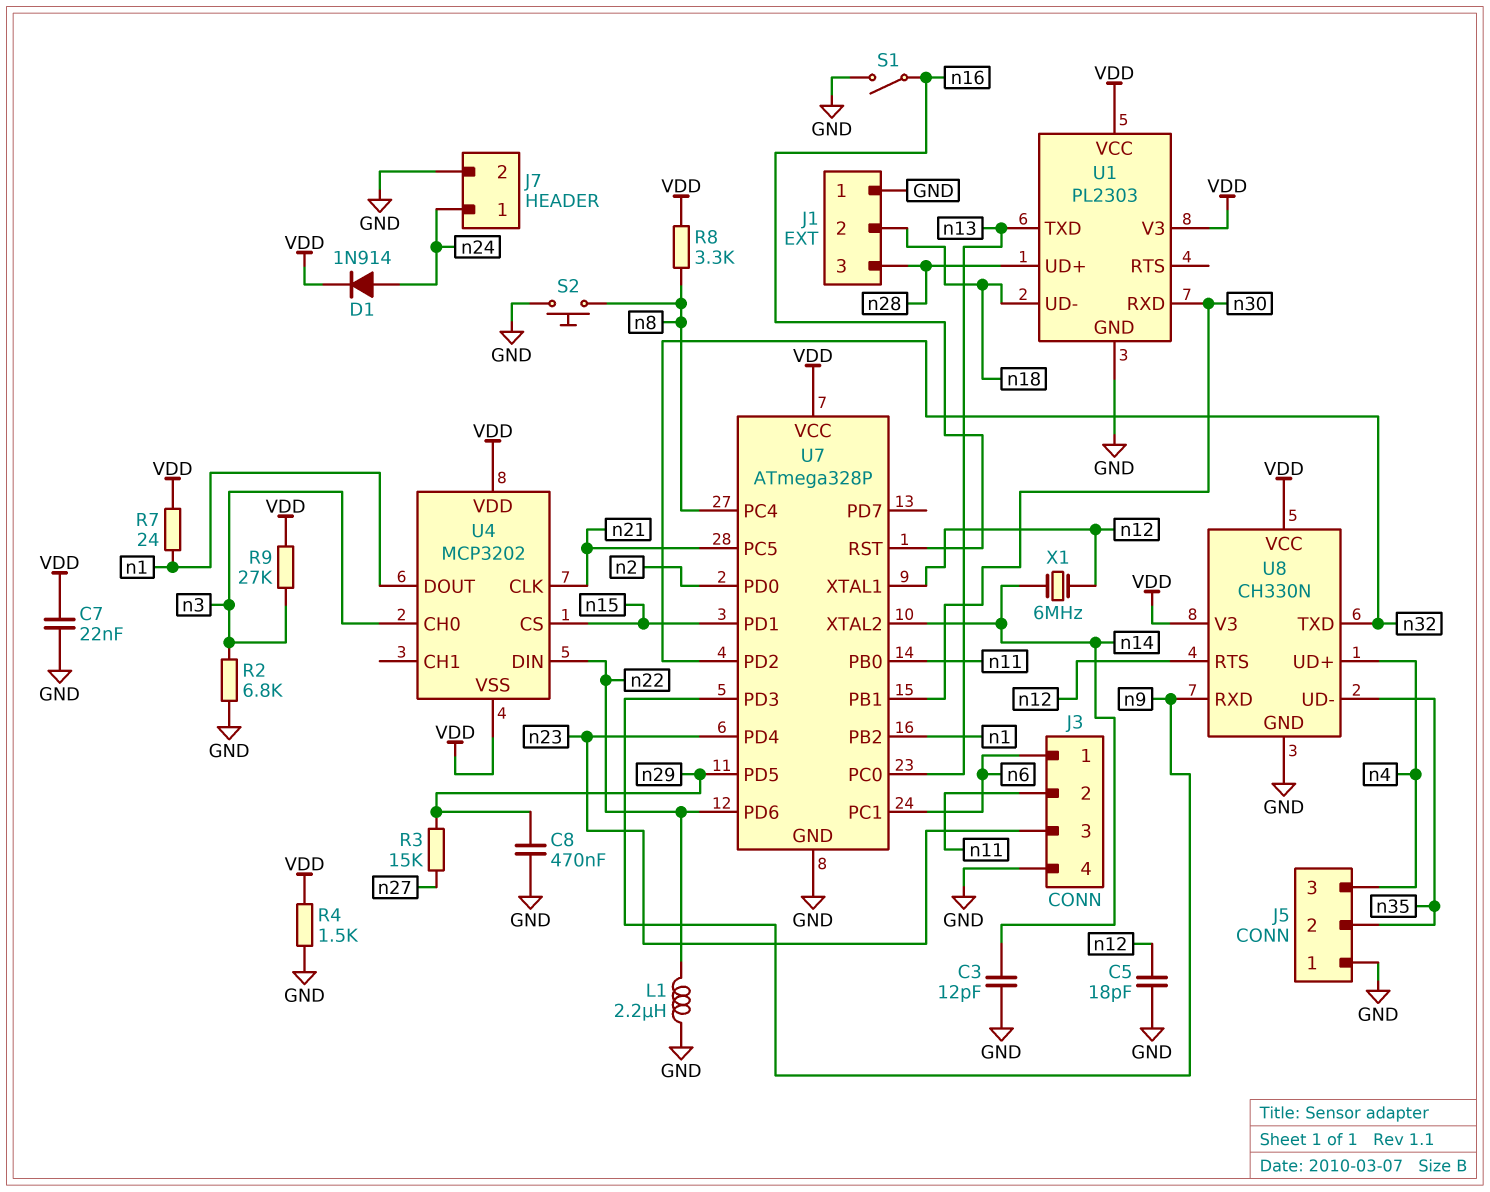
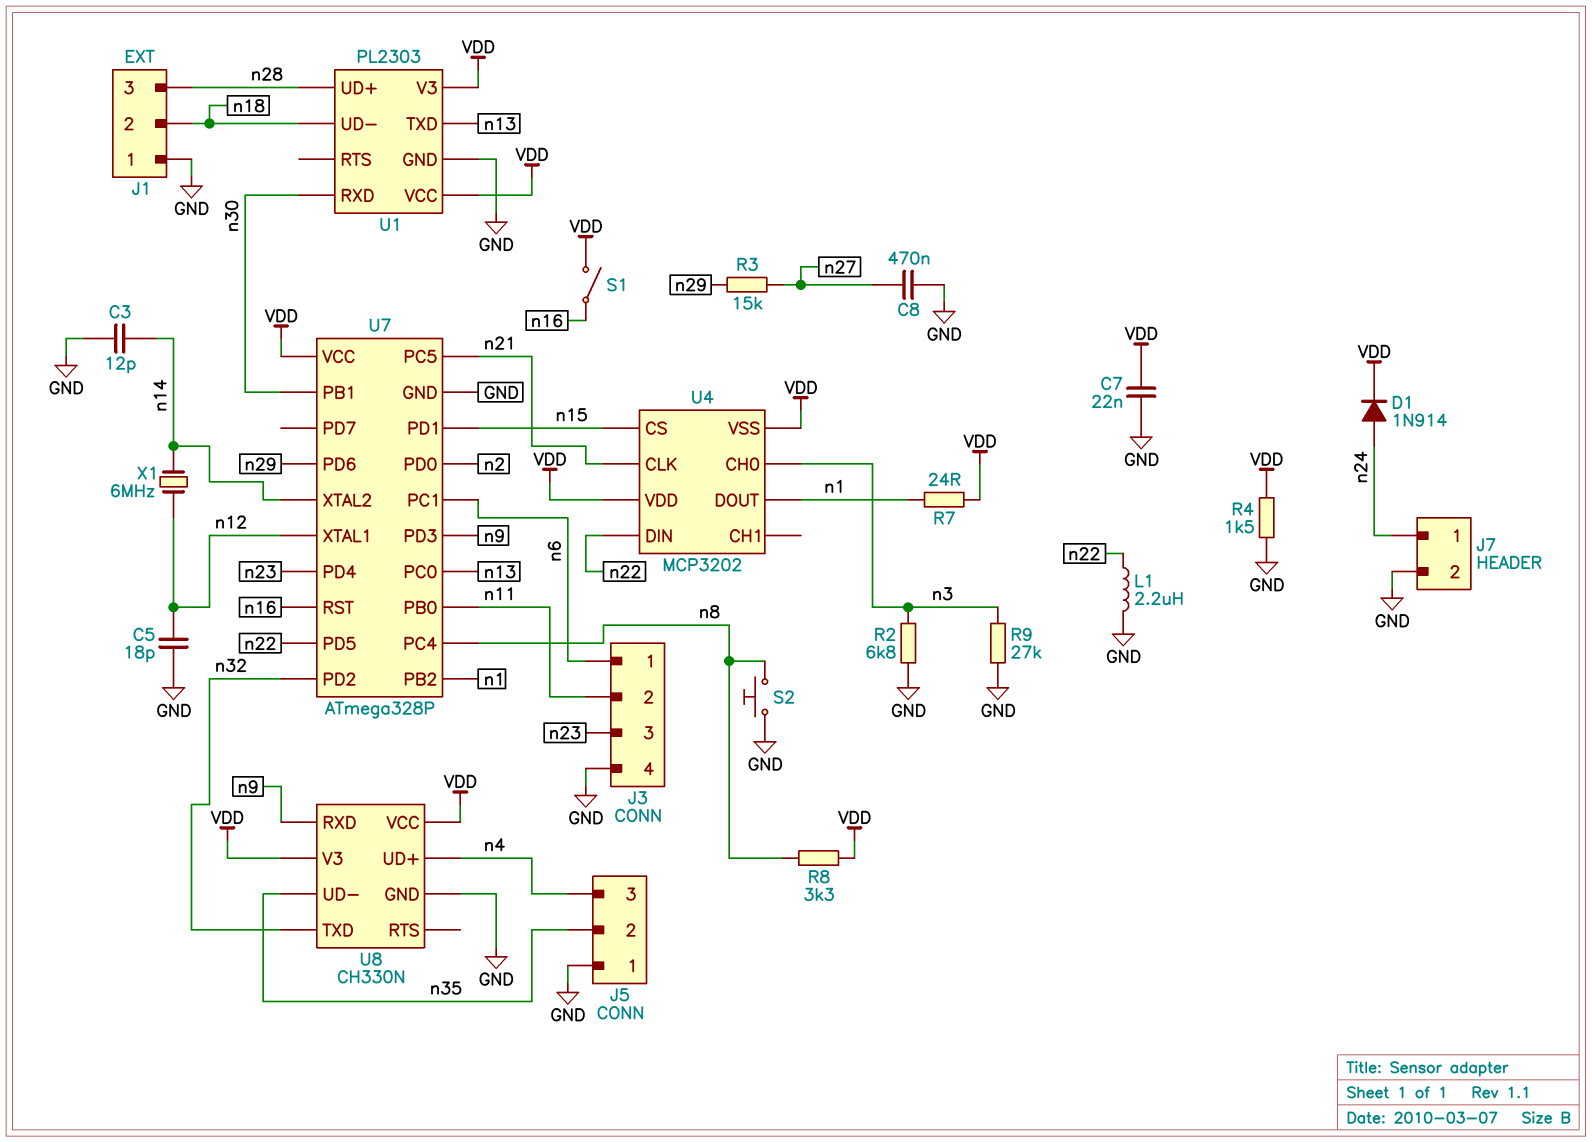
C8: 470nF (GND, n29) -> 470nF (GND, n27)
R9: 27k (VDD, n3) -> 27k (GND, n3)
S1: switch (GND, n16) -> switch (VDD, n16)
U7 pin PD5: n29 -> n22
U7 pin PD6: n22 -> n29
U8 pin RTS: n12 -> none

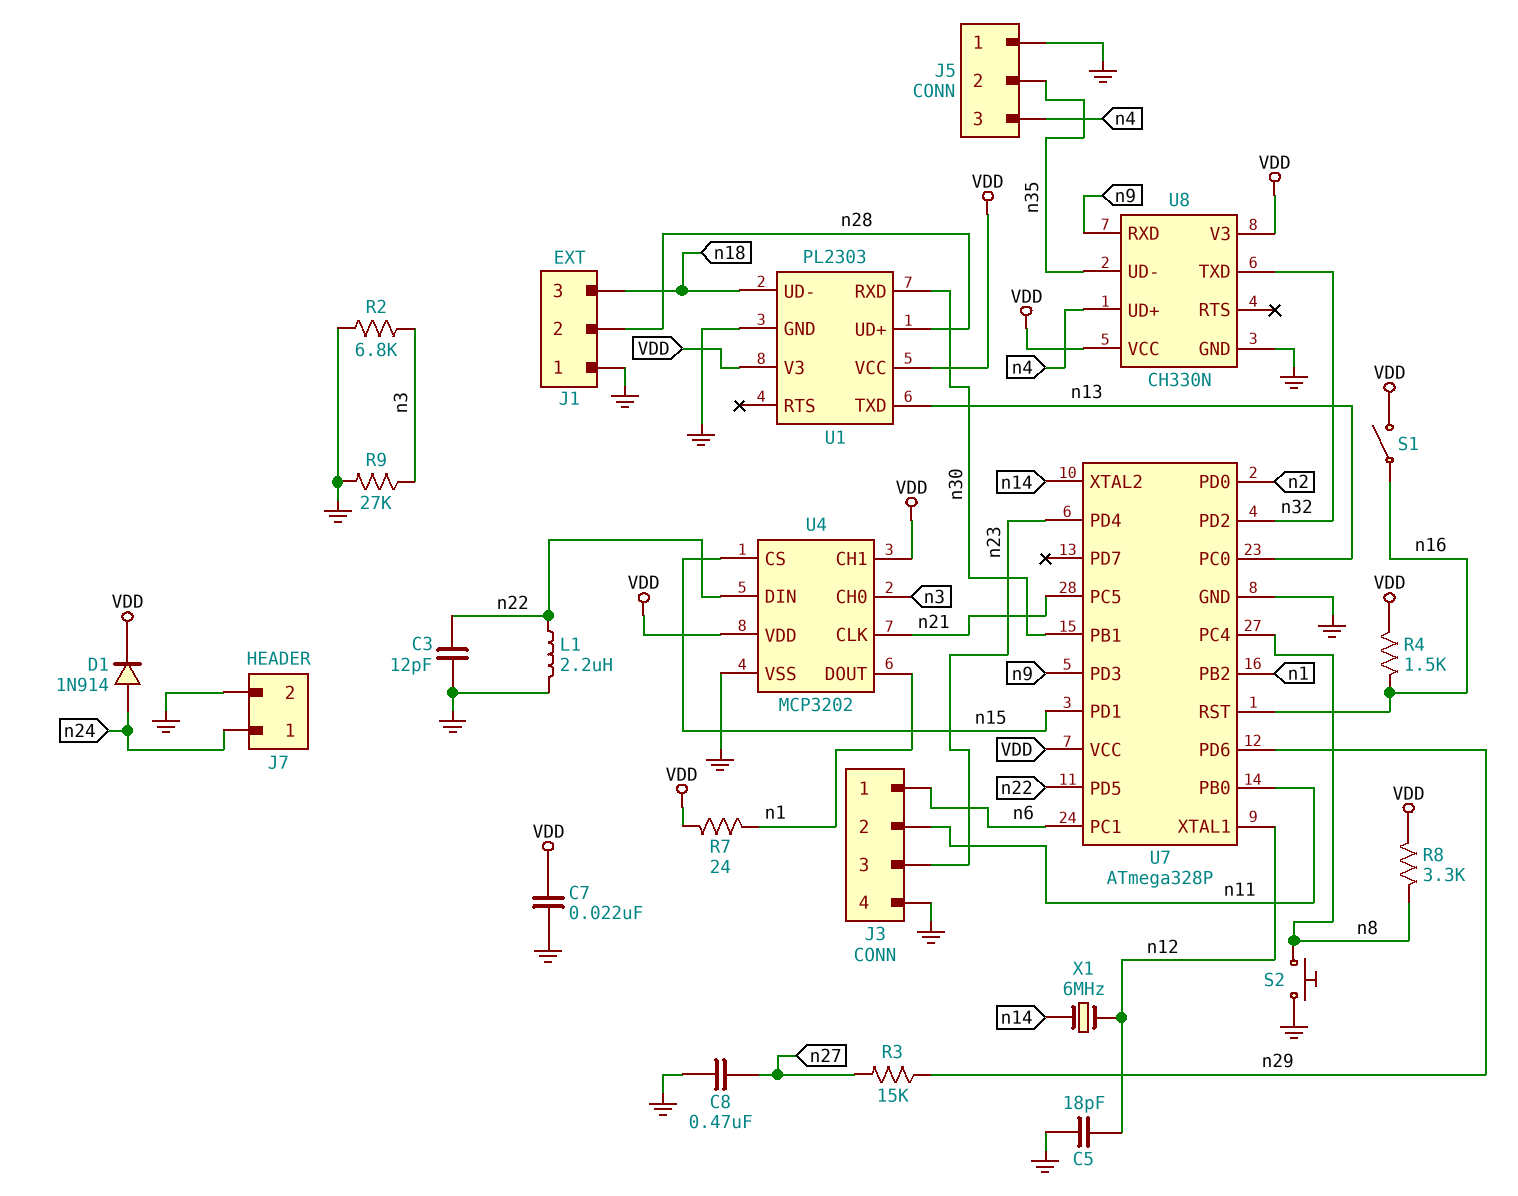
C3: 12pF (GND, n14) -> 12pF (GND, n22)
J1 pin 2: n18 -> n28
J1 pin 3: n28 -> n18
R4: 1.5k (GND, VDD) -> 1.5k (VDD, n16)
U4 pin CH1: none -> VDD
U4 pin VSS: VDD -> GND

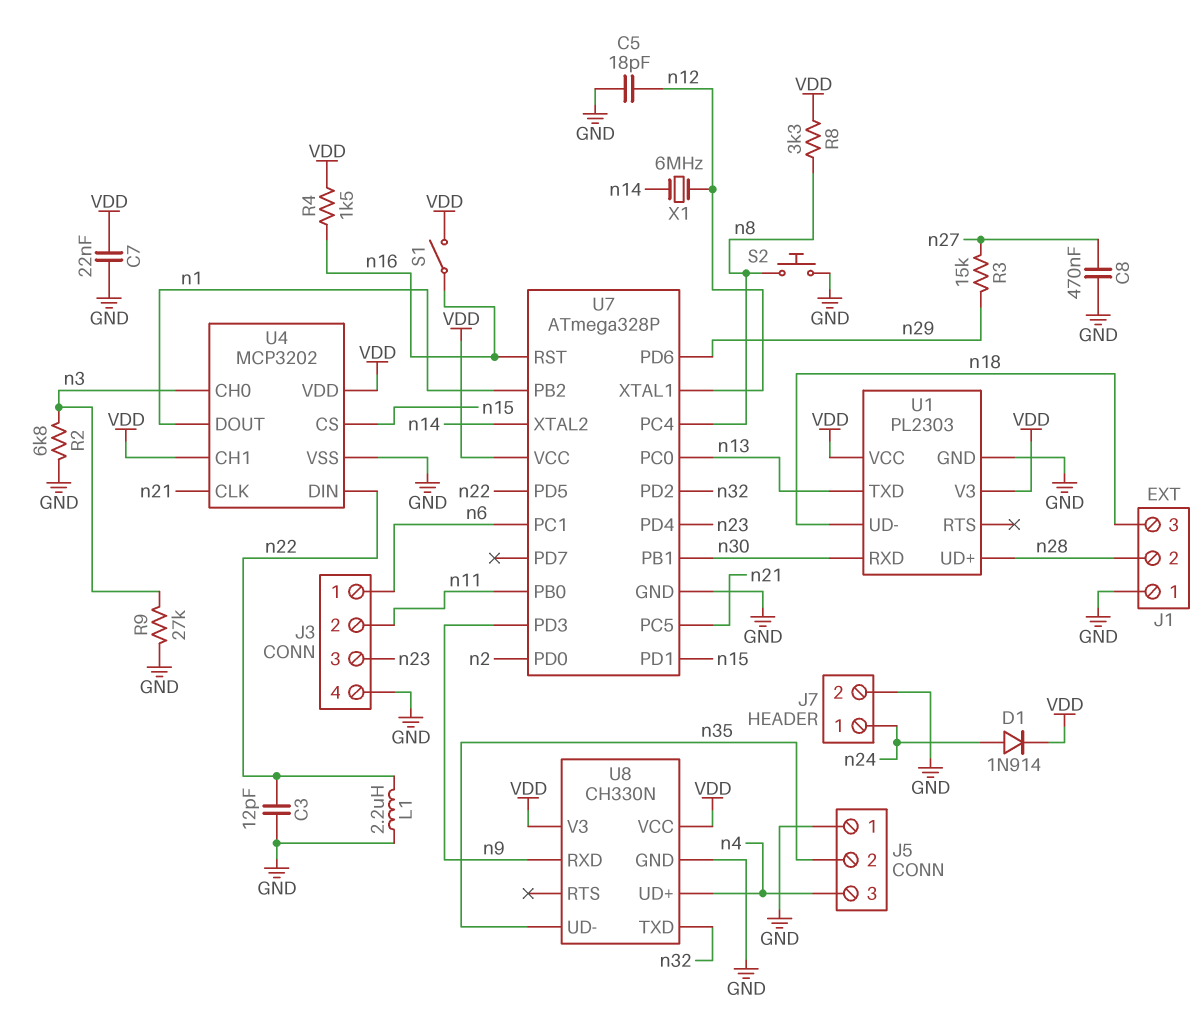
R7: 24 (VDD, n1) -> none

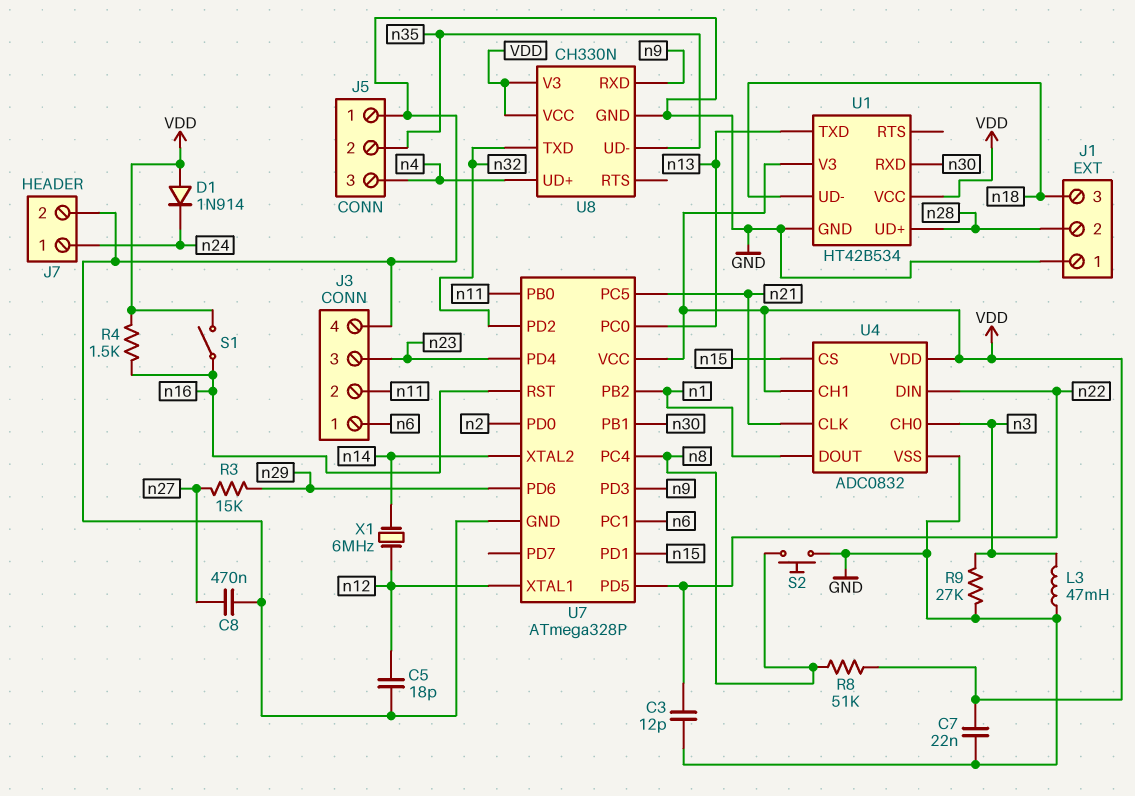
D1: diode 1N914 (A n24, K VDD) -> diode 1N914 (A VDD, K n24)
L1: 2.2uH (GND, n22) -> none
L3: none -> 47mH (GND, n3)
R2: 6.8k (GND, n3) -> none
R8: 3.3k (VDD, n8) -> 51k (VDD, n8)
U1: PL2303 -> HT42B534
U4: MCP3202 -> ADC0832

